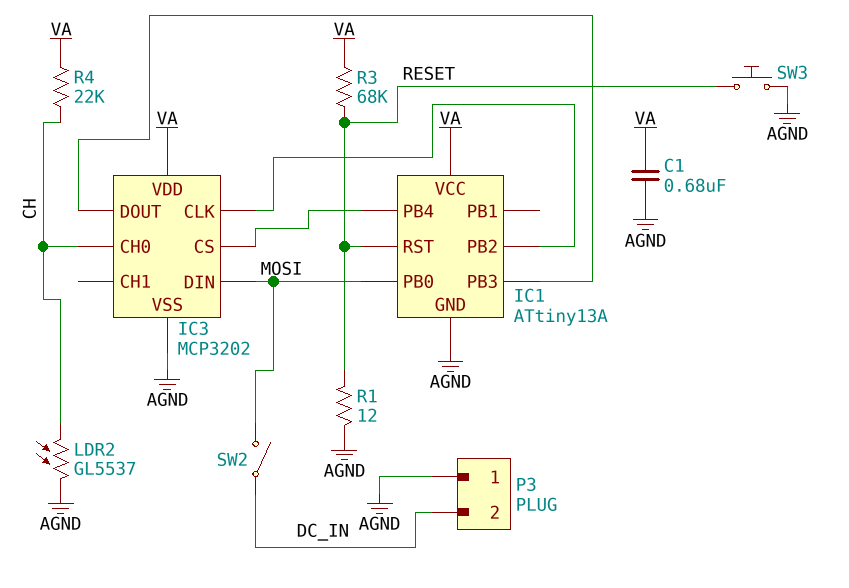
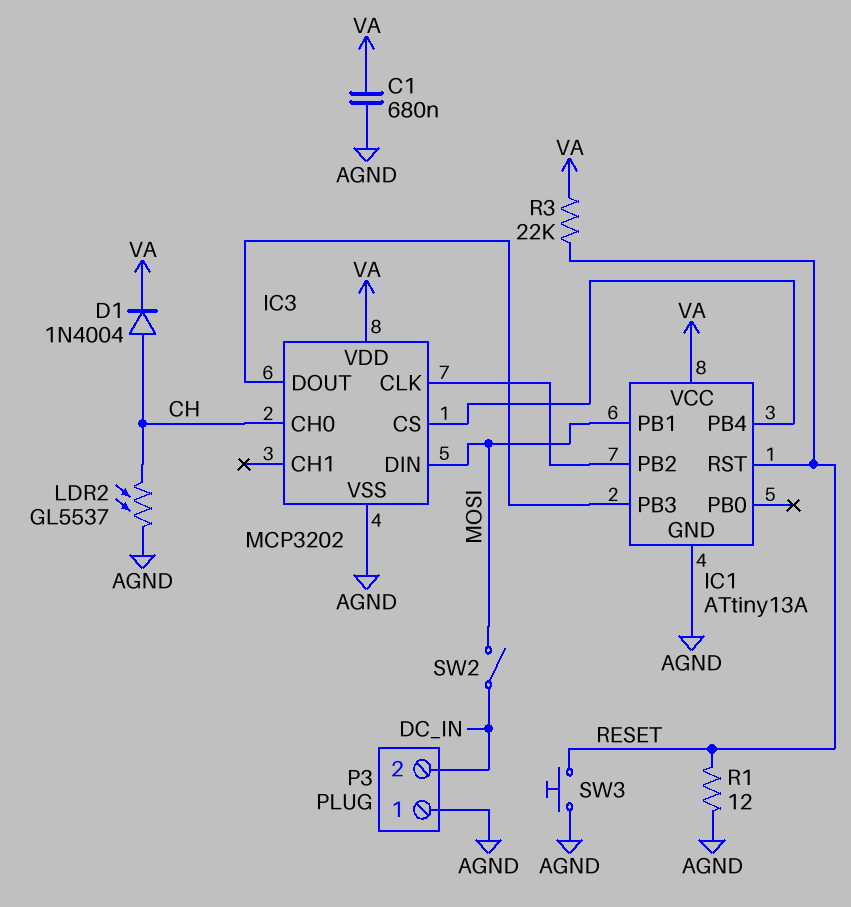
D1: none -> diode 1N4004 (A CH, K VA)
IC1 pin PB0: MOSI -> none
IC1 pin PB1: none -> MOSI
R3: 68k (RESET, VA) -> 22k (RESET, VA)
R4: 22k (CH, VA) -> none

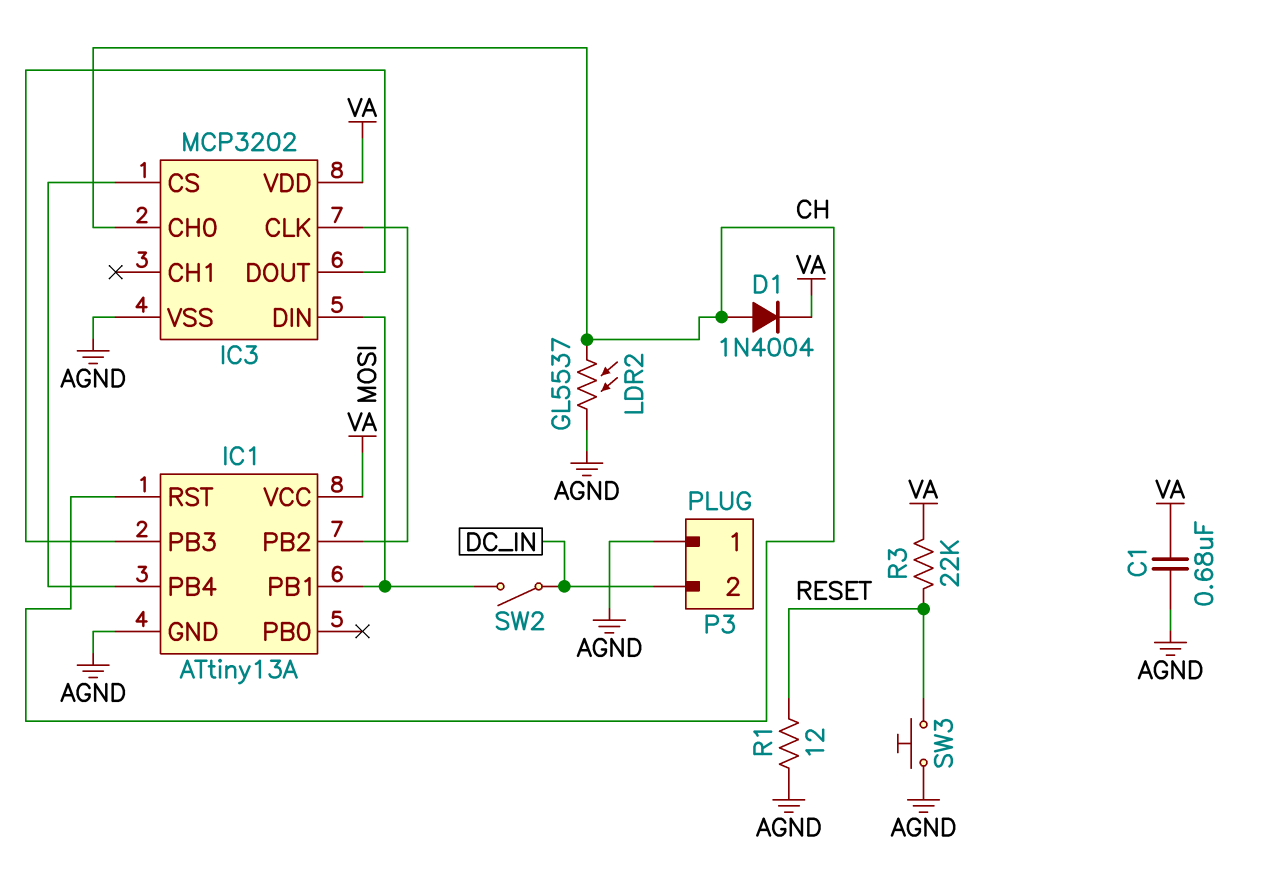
IC1 pin RST: RESET -> CH

